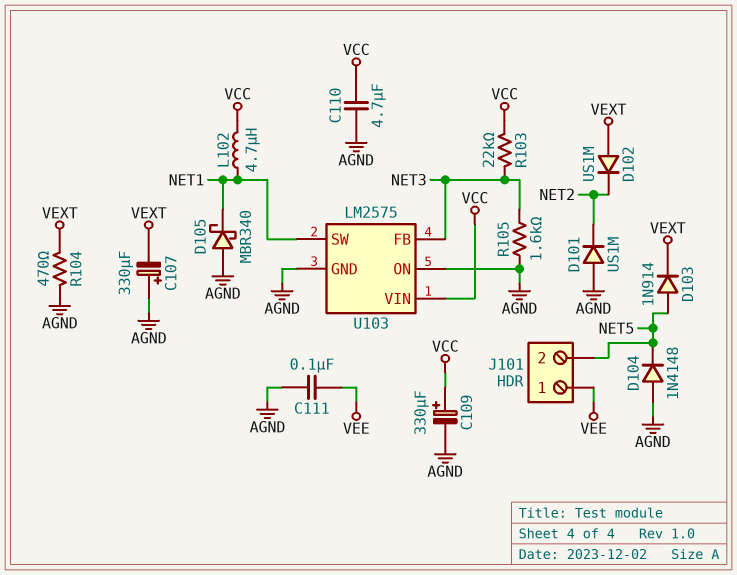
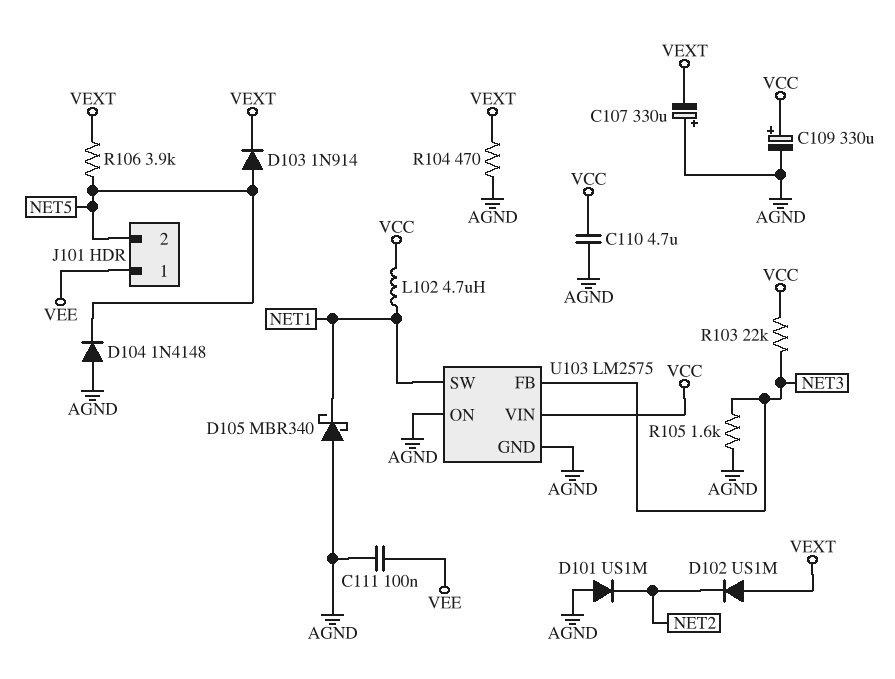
R106: none -> 3.9k (NET5, VEXT)

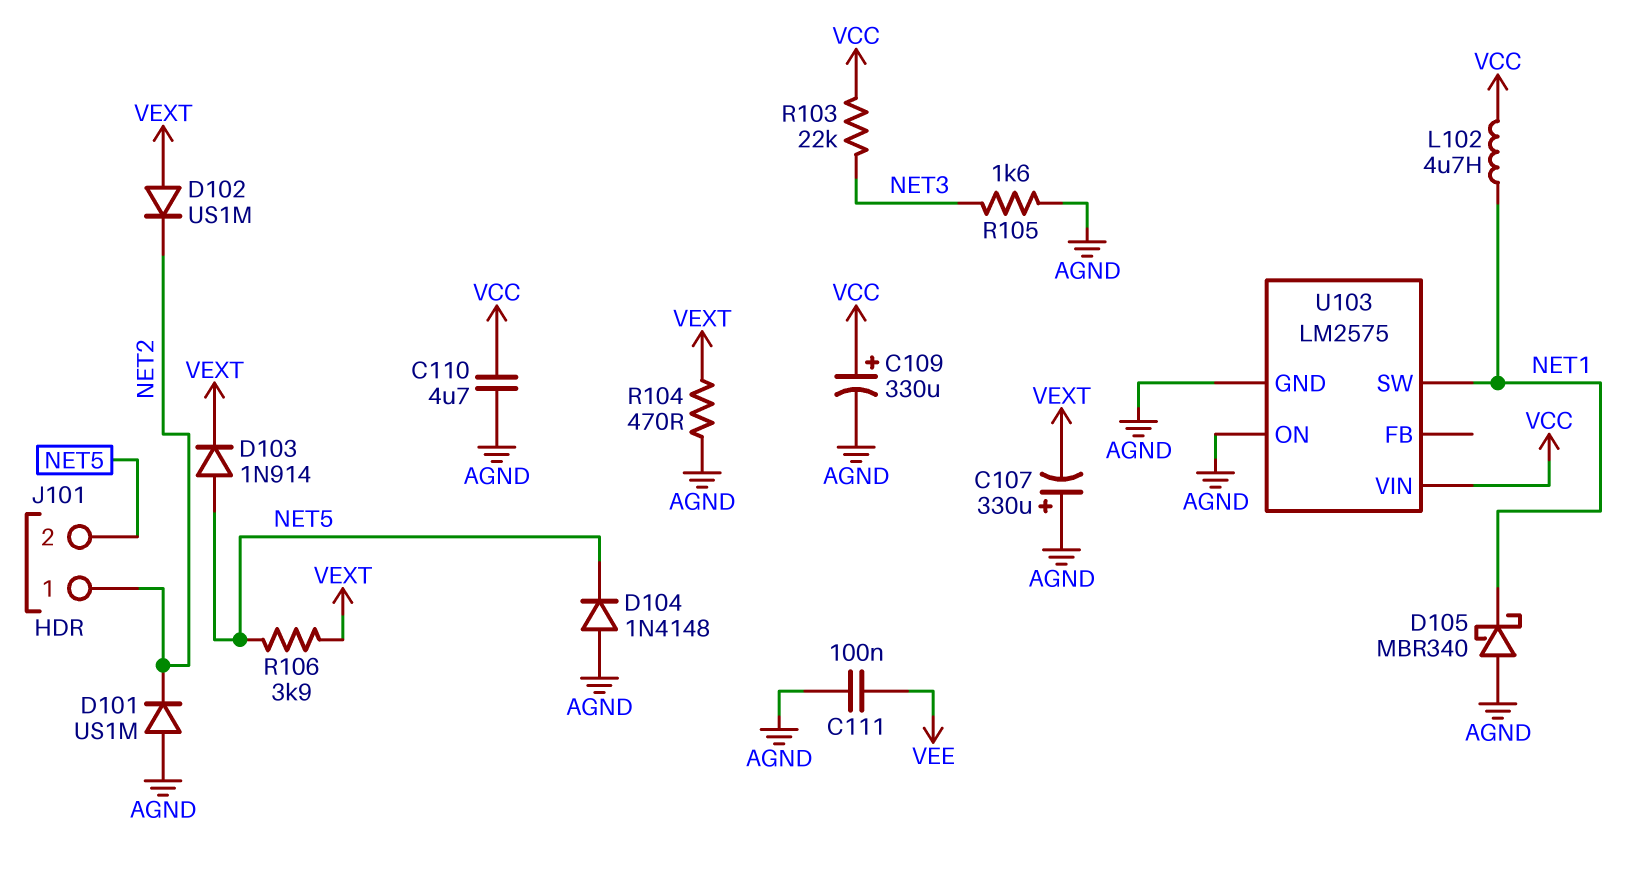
J101 pin 1: VEE -> NET2
U103 pin FB: NET3 -> none

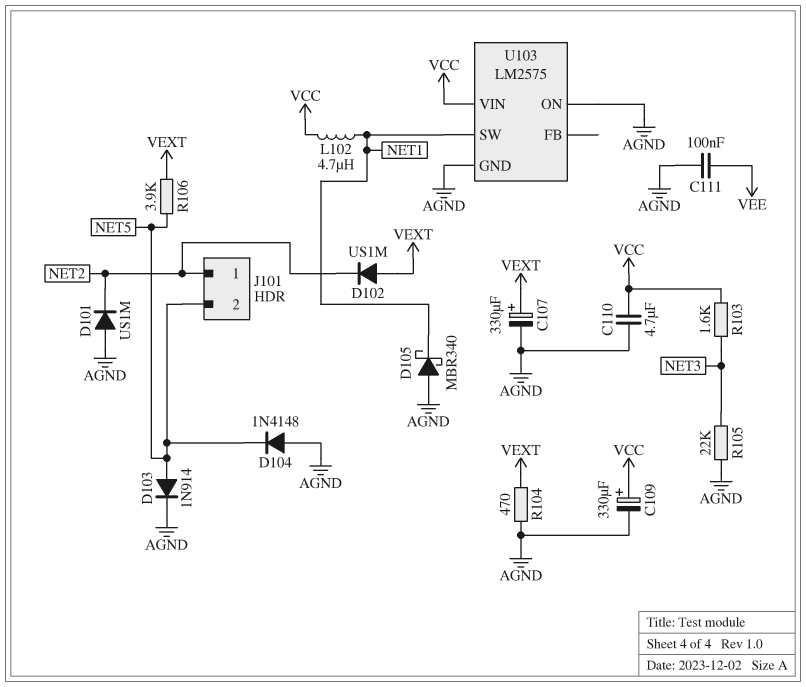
C107: 330uF (plus AGND, minus VEXT) -> 330uF (plus VEXT, minus AGND)
D103: diode 1N914 (A NET5, K VEXT) -> diode 1N914 (A NET5, K AGND)
R103: 22k (NET3, VCC) -> 1.6k (NET3, VCC)
R105: 1.6k (AGND, NET3) -> 22k (AGND, NET3)

